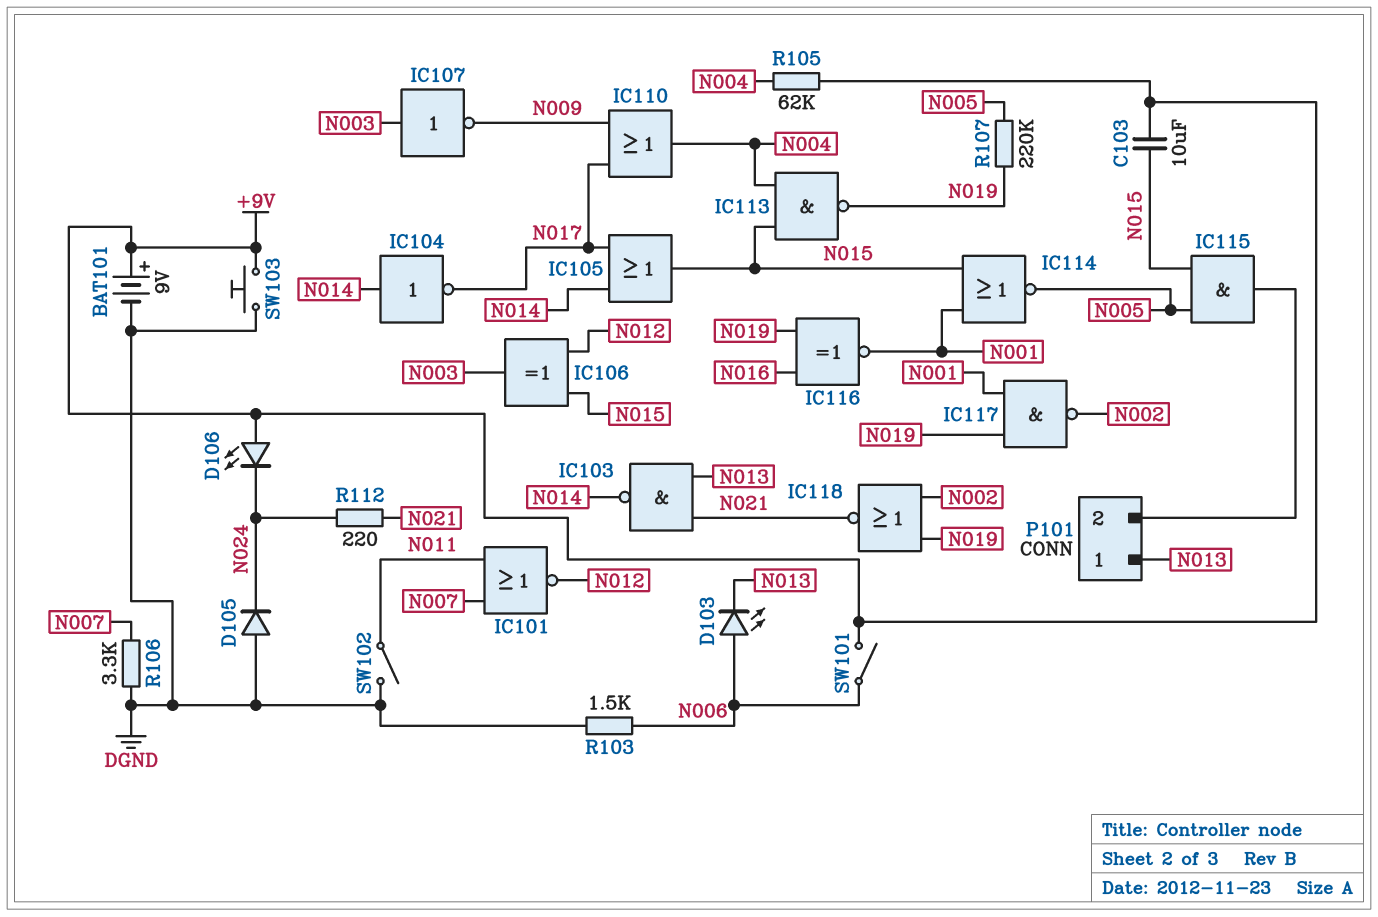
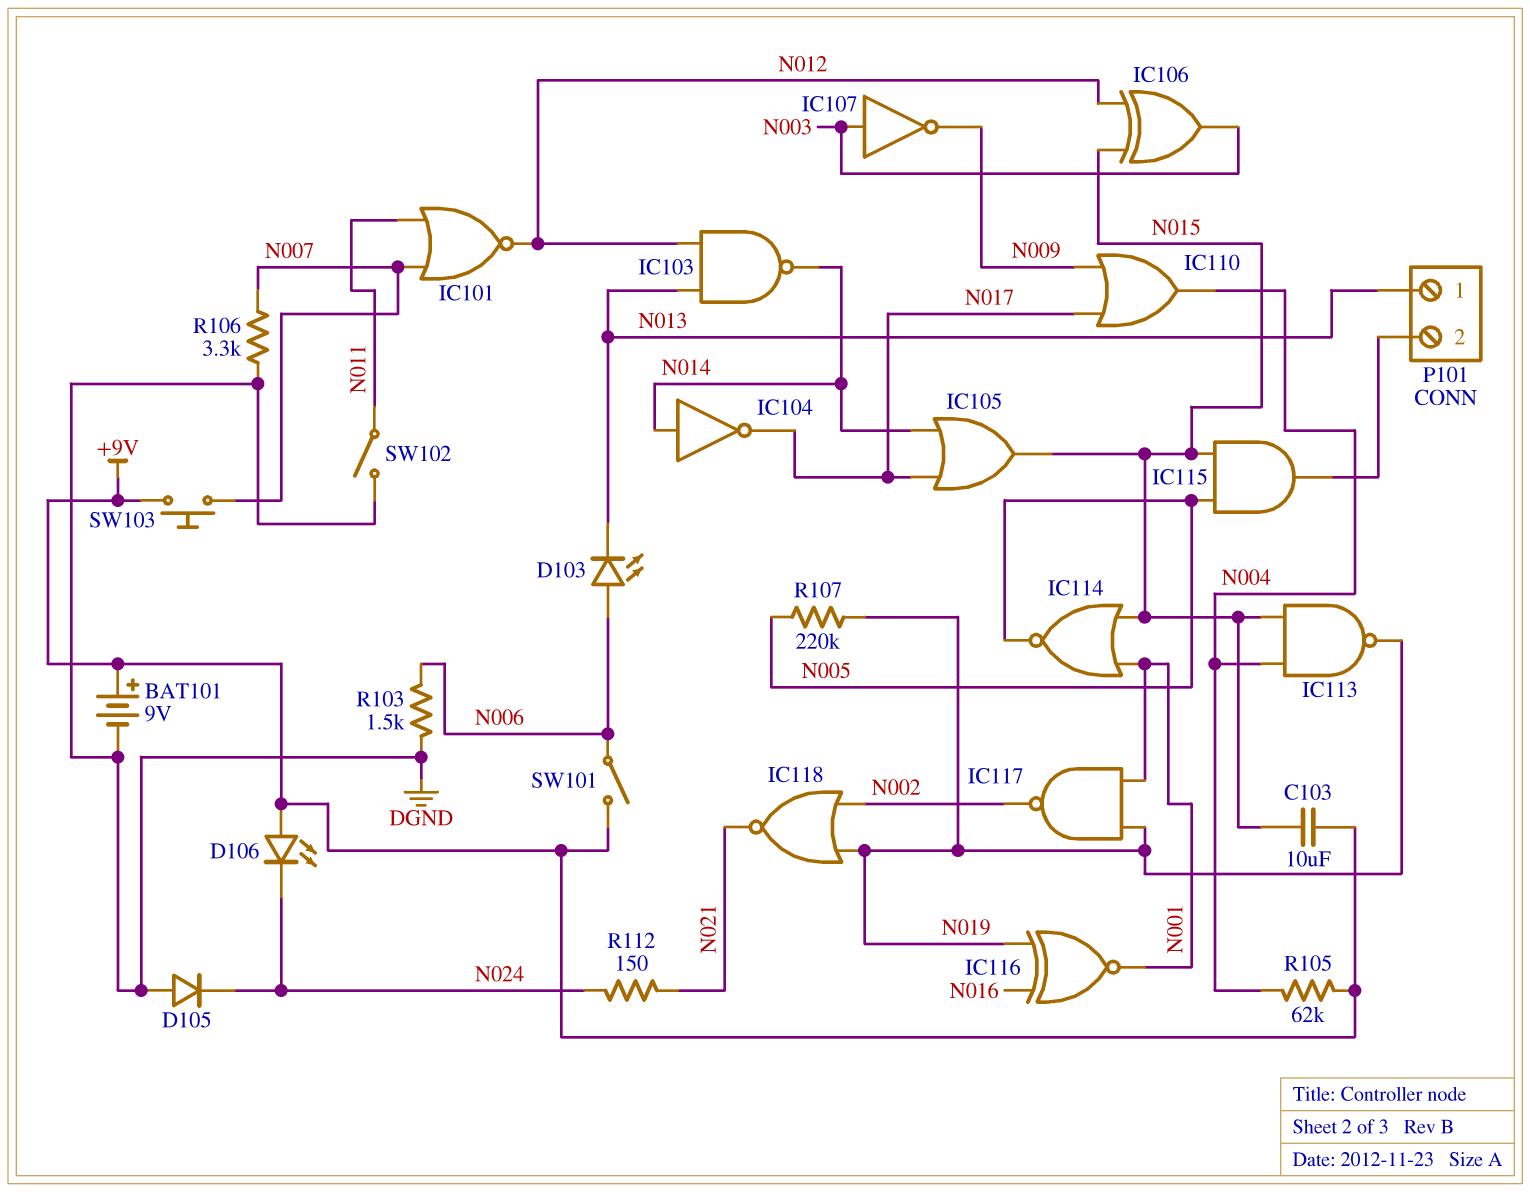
IC103: NAND (in N013, in N021, out N014) -> NAND (in N012, in N013, out N014)
R112: 220 (N021, N024) -> 150 (N021, N024)
SW103: button (+9V, DGND) -> button (+9V, N007)

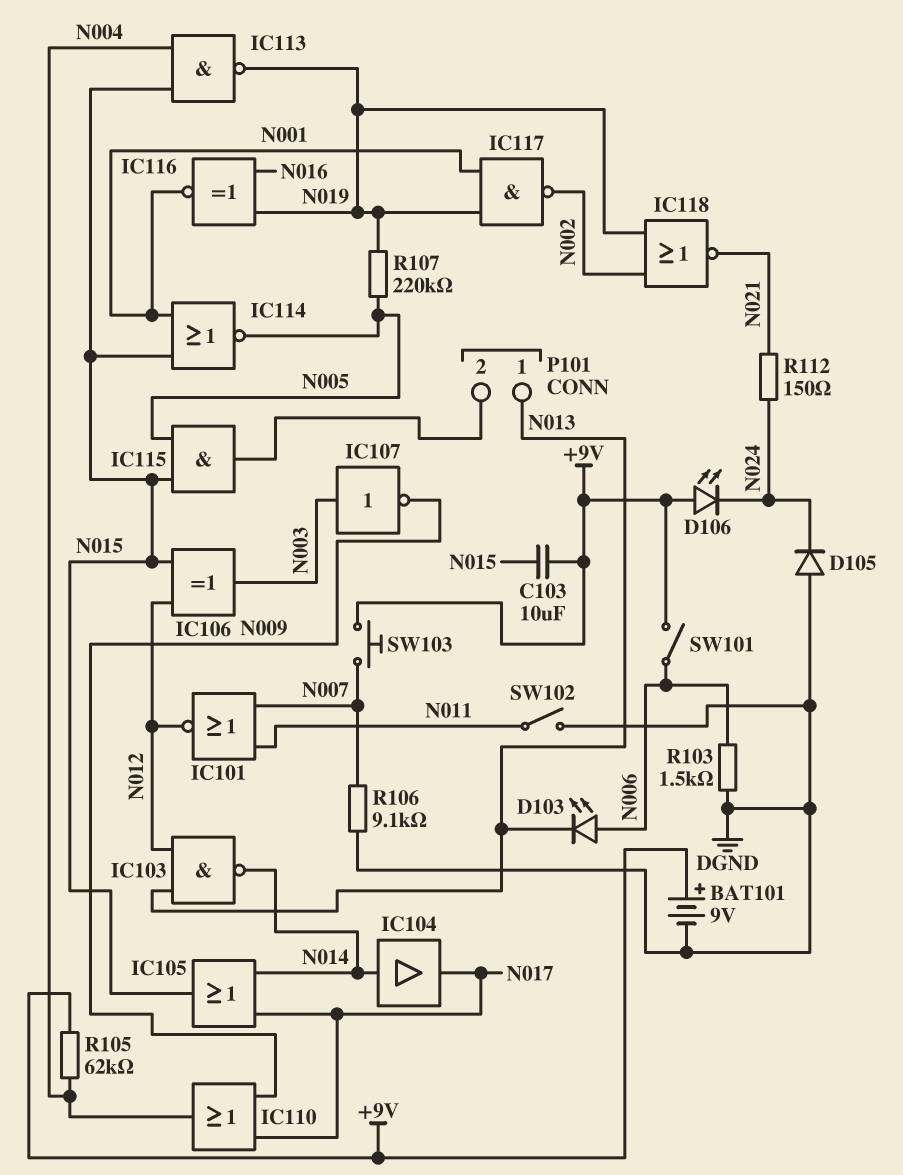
IC104: NOT (in N014, out N017) -> buffer (in N014, out N017)
R106: 3.3k (DGND, N007) -> 9.1k (DGND, N007)

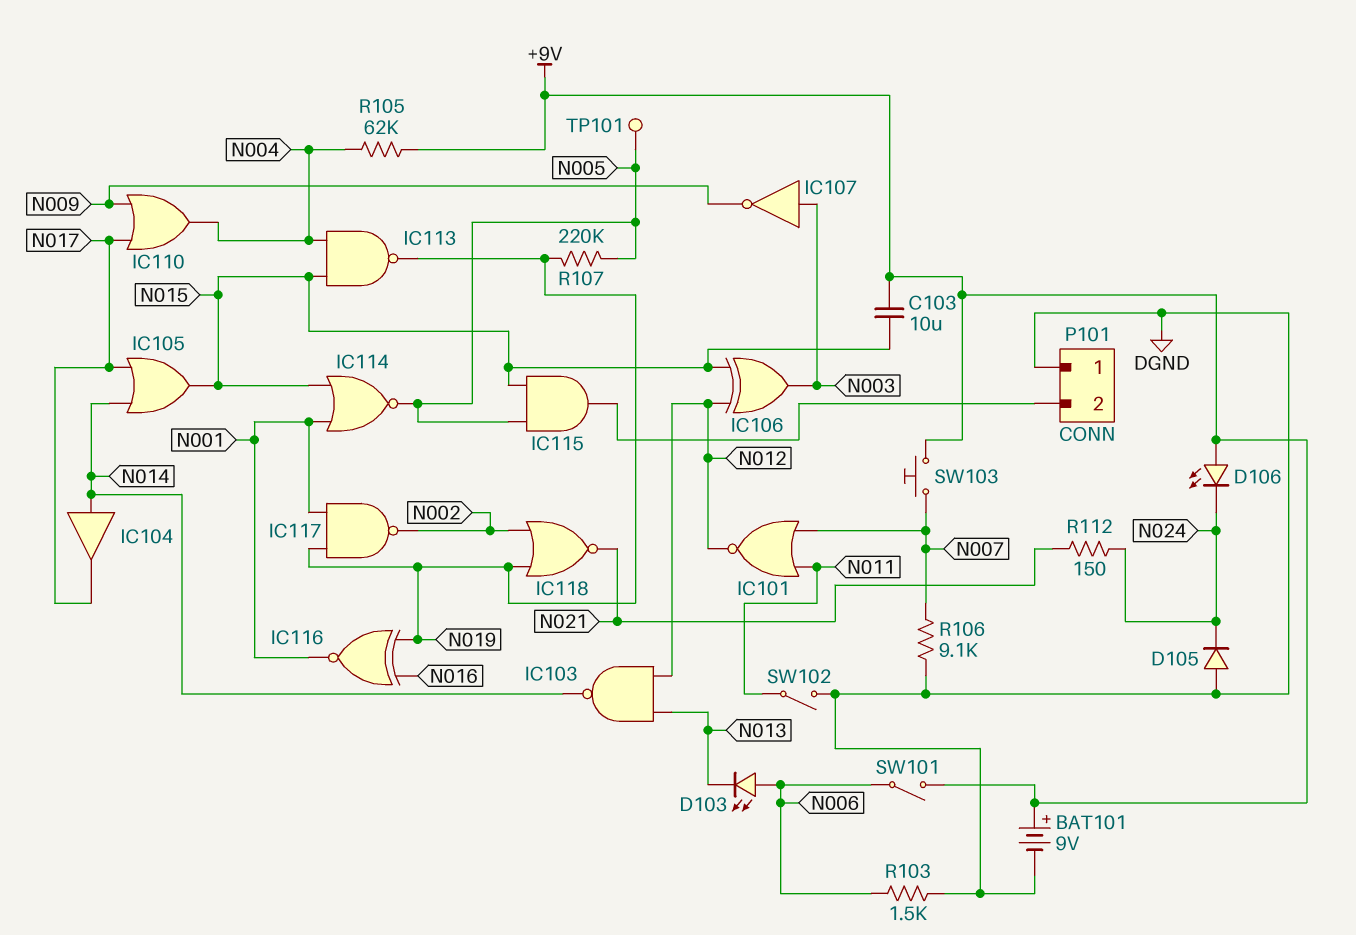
P101 pin 1: N013 -> DGND
TP101: none -> test point (N005)

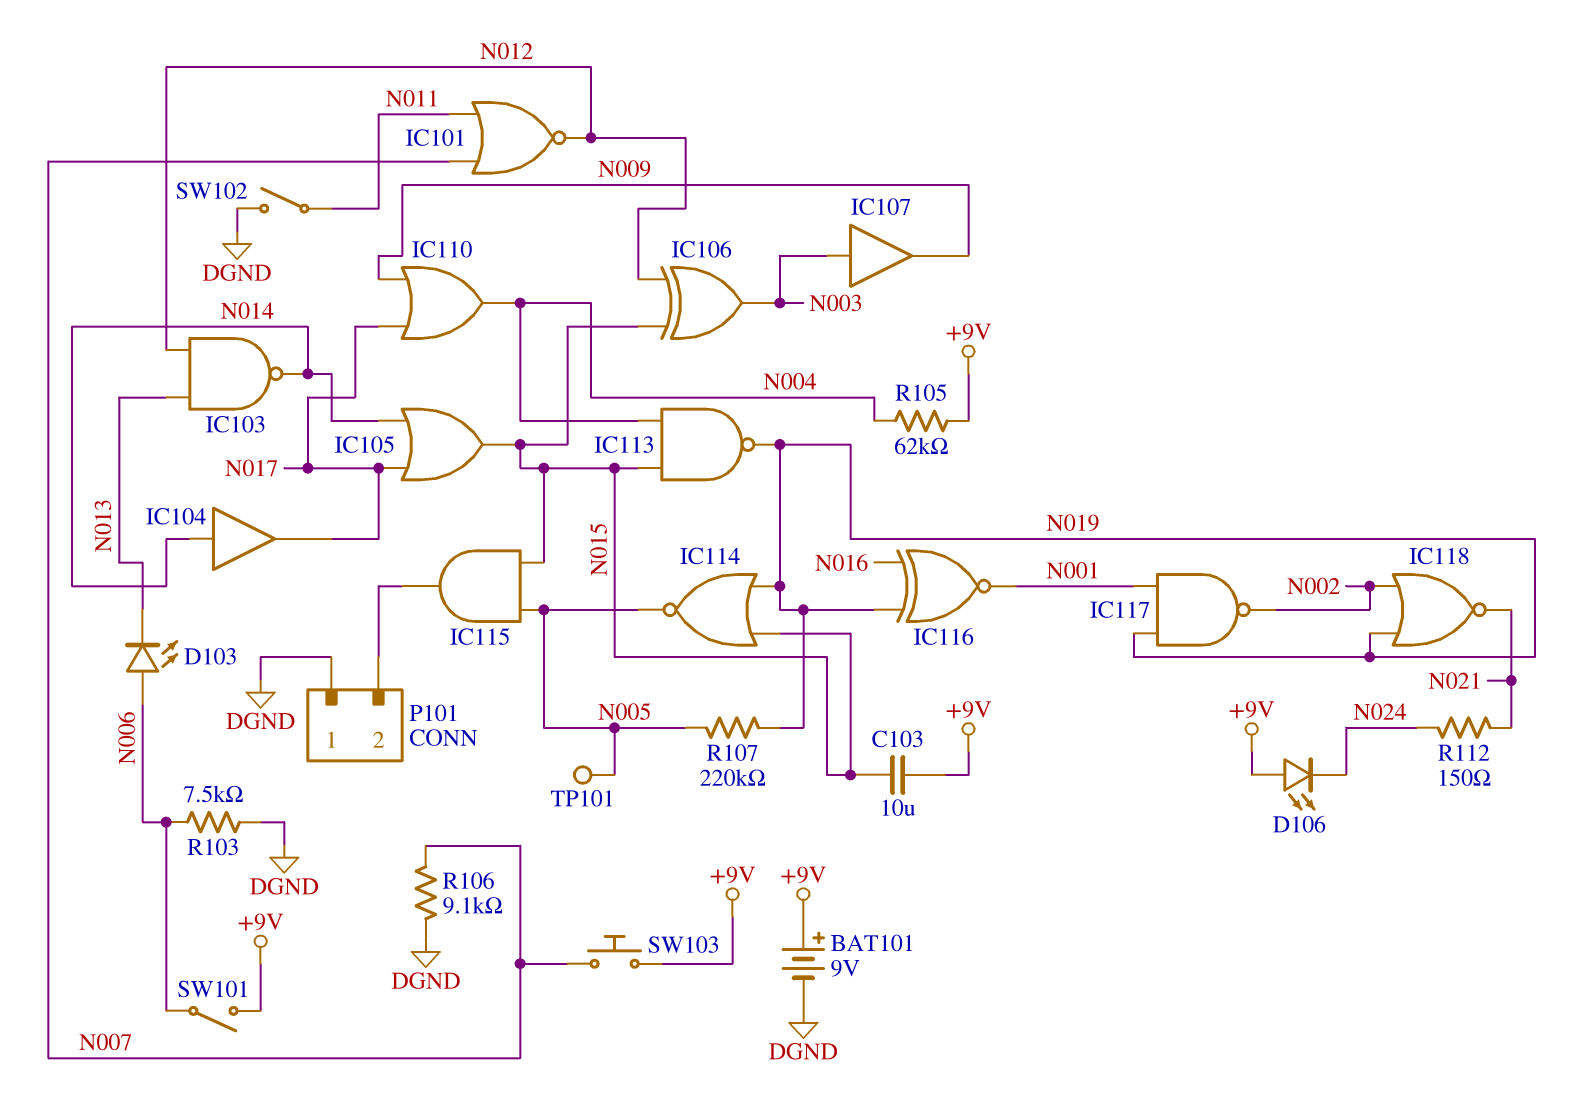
D105: diode (A DGND, K N024) -> none
IC107: NOT (in N003, out N009) -> buffer (in N003, out N009)
IC114: NOR (in N001, in N015, out N005) -> NOR (in N015, in N019, out N005)
R103: 1.5k (DGND, N006) -> 7.5k (DGND, N006)

